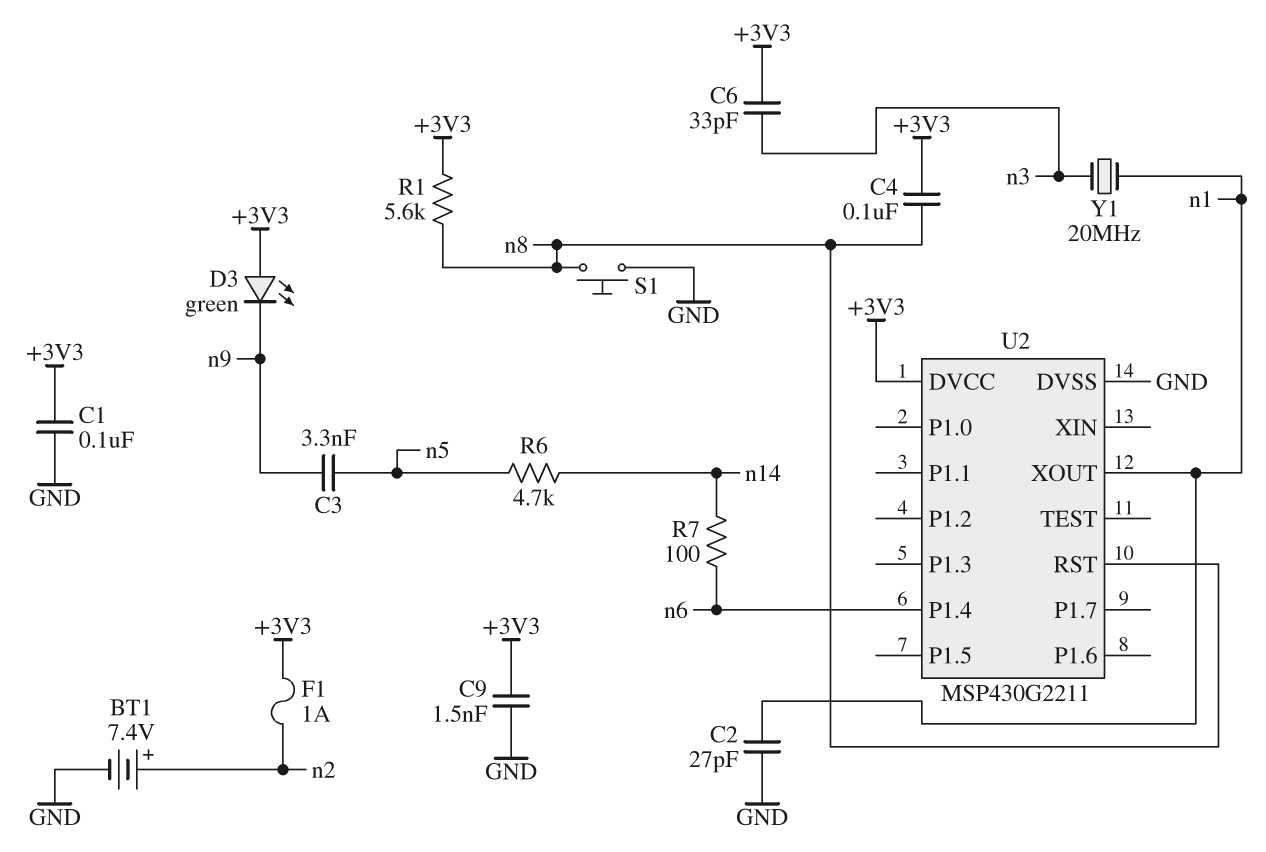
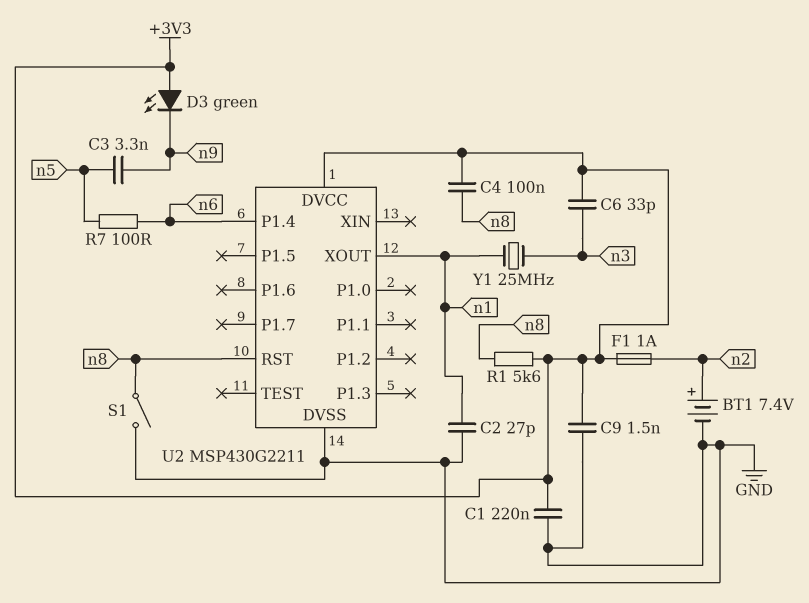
C1: 100nF (+3V3, GND) -> 220nF (+3V3, GND)
R6: 4.7k (n5, n14) -> none
R7: 100 (n6, n14) -> 100 (n5, n6)
S1: button (GND, n8) -> switch (GND, n8)
Y1: 20MHz (n1, n3) -> 25MHz (n1, n3)

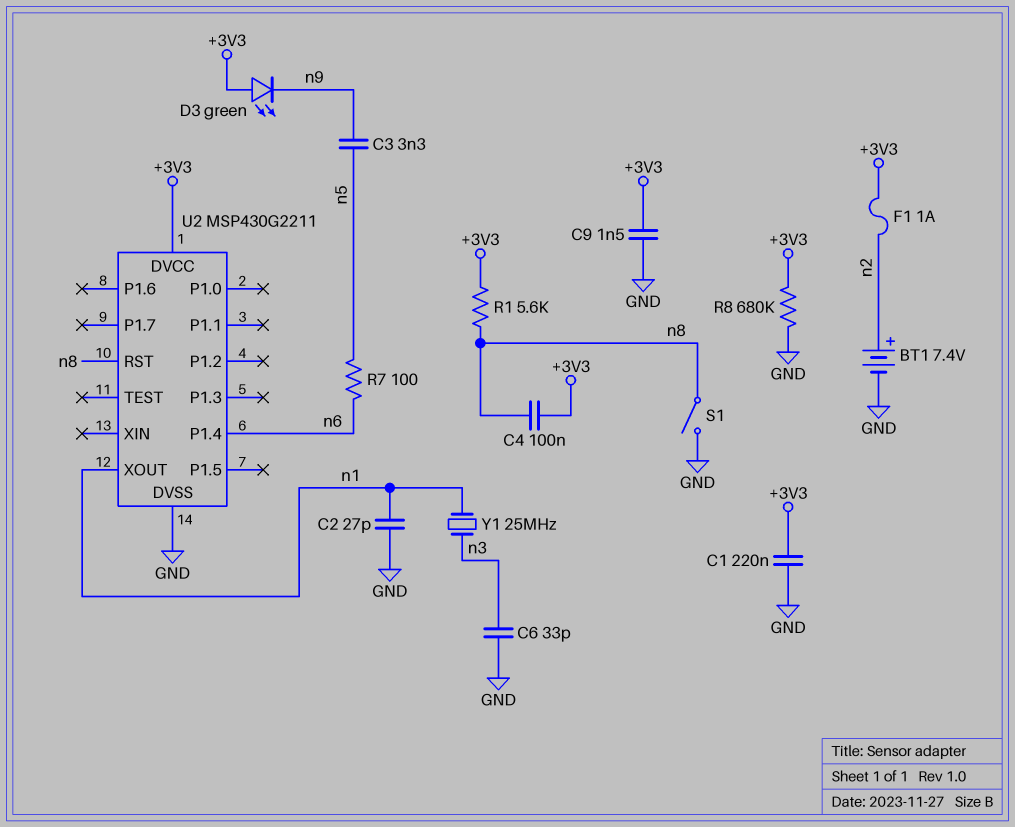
C6: 33pF (+3V3, n3) -> 33pF (GND, n3)
R8: none -> 680k (+3V3, GND)

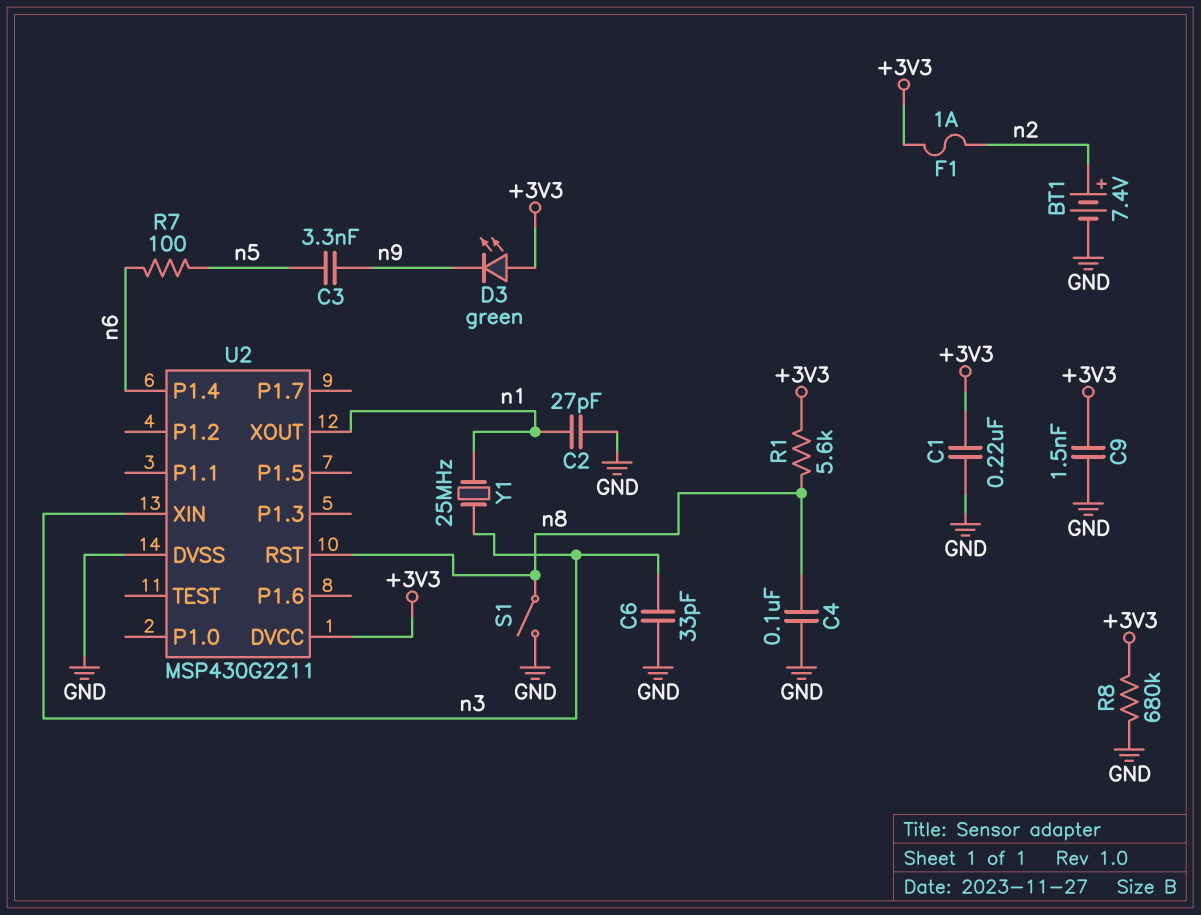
C4: 100nF (+3V3, n8) -> 100nF (GND, n8)
U2 pin XIN: none -> n3

